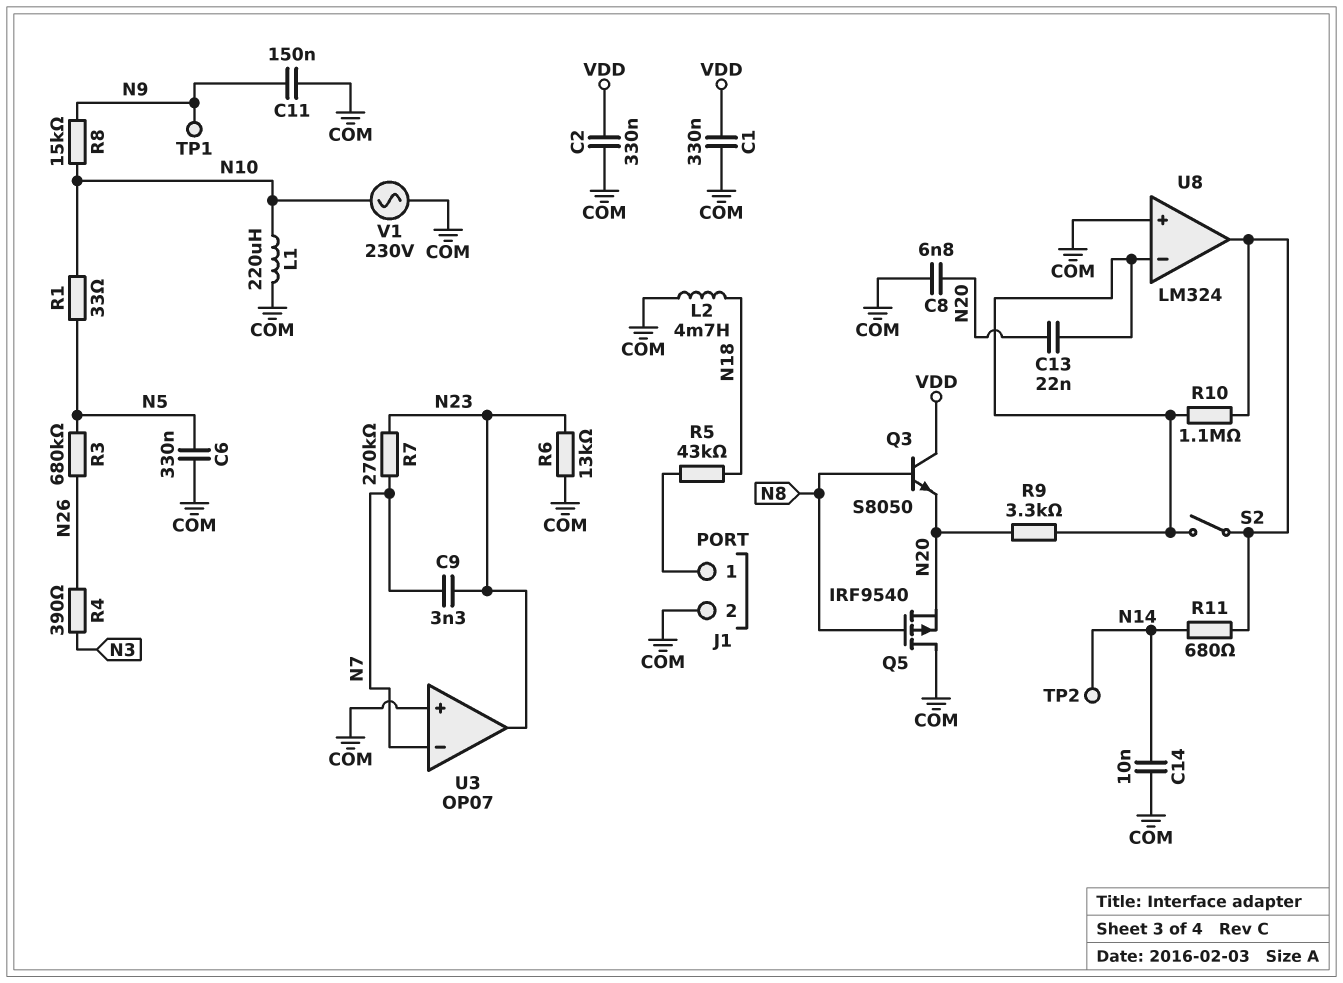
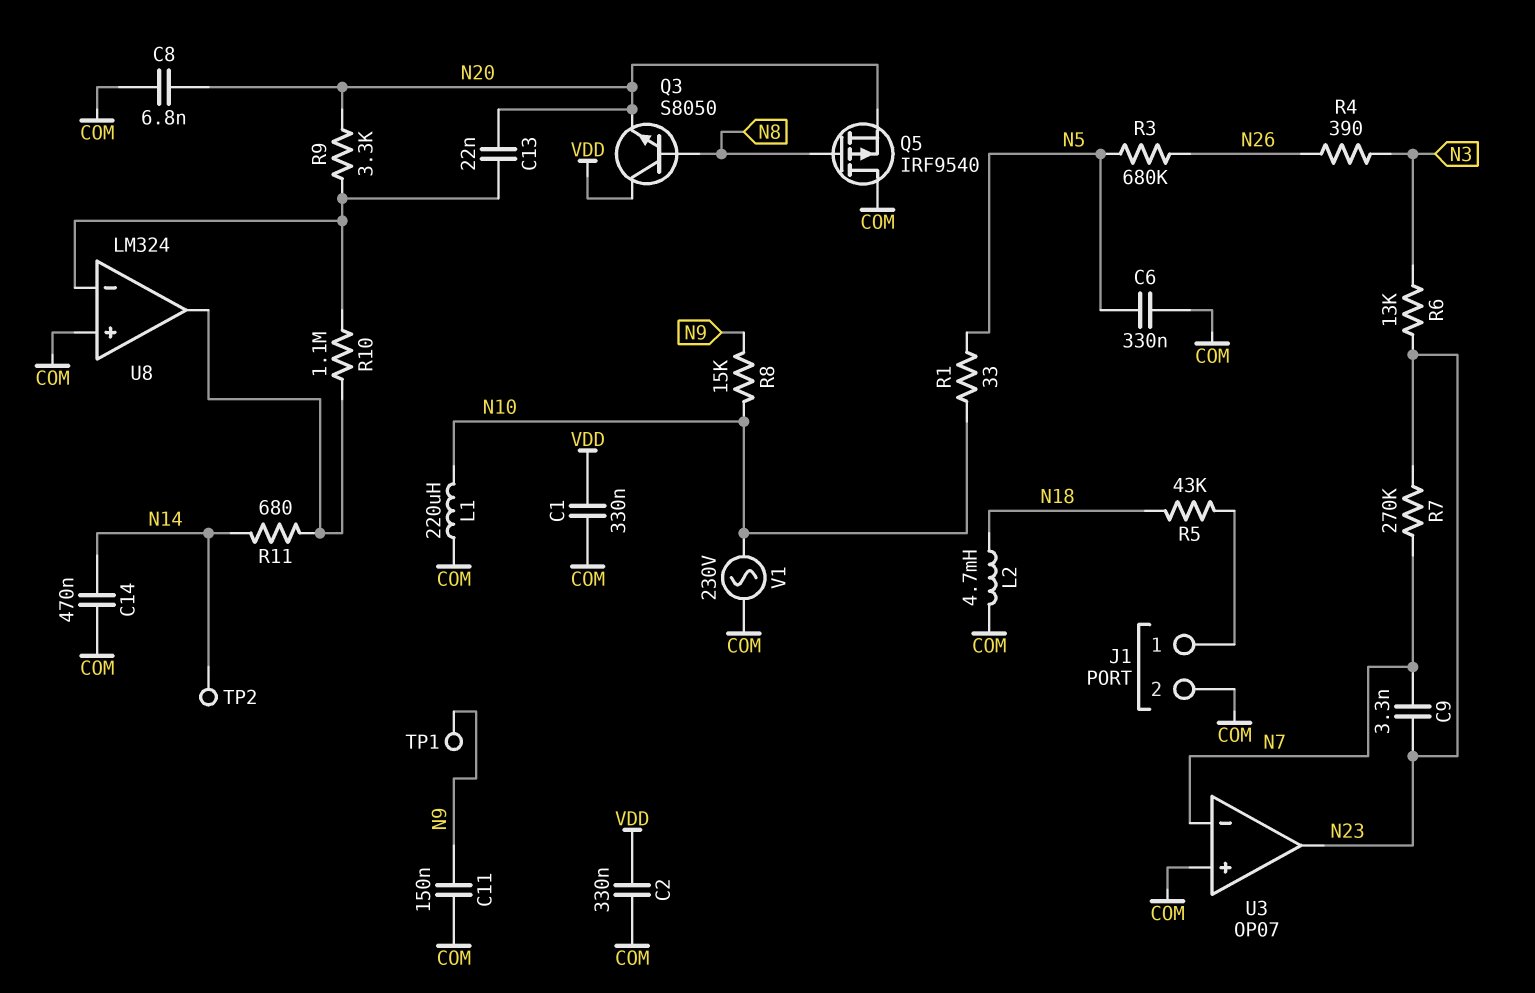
C14: 10nF (COM, N14) -> 470nF (COM, N14)
R6: 13k (COM, N23) -> 13k (N3, N23)
S2: switch (U8/in-, U8/out) -> none

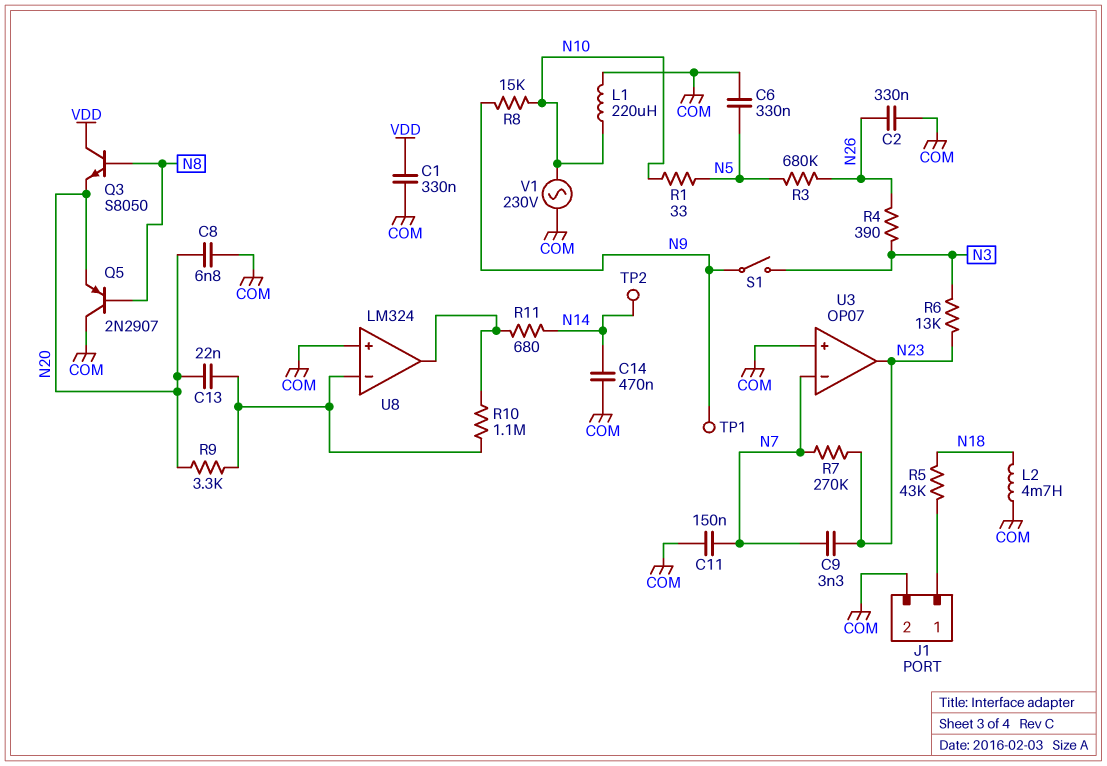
C2: 330nF (COM, VDD) -> 330nF (COM, N26)
C11: 150nF (COM, N9) -> 150nF (COM, N7)
Q5: PMOS IRF9540 (G N8, D COM, S N20) -> PNP 2N2907 (B N8, C COM, E N20)
S1: none -> switch (N3, N9)

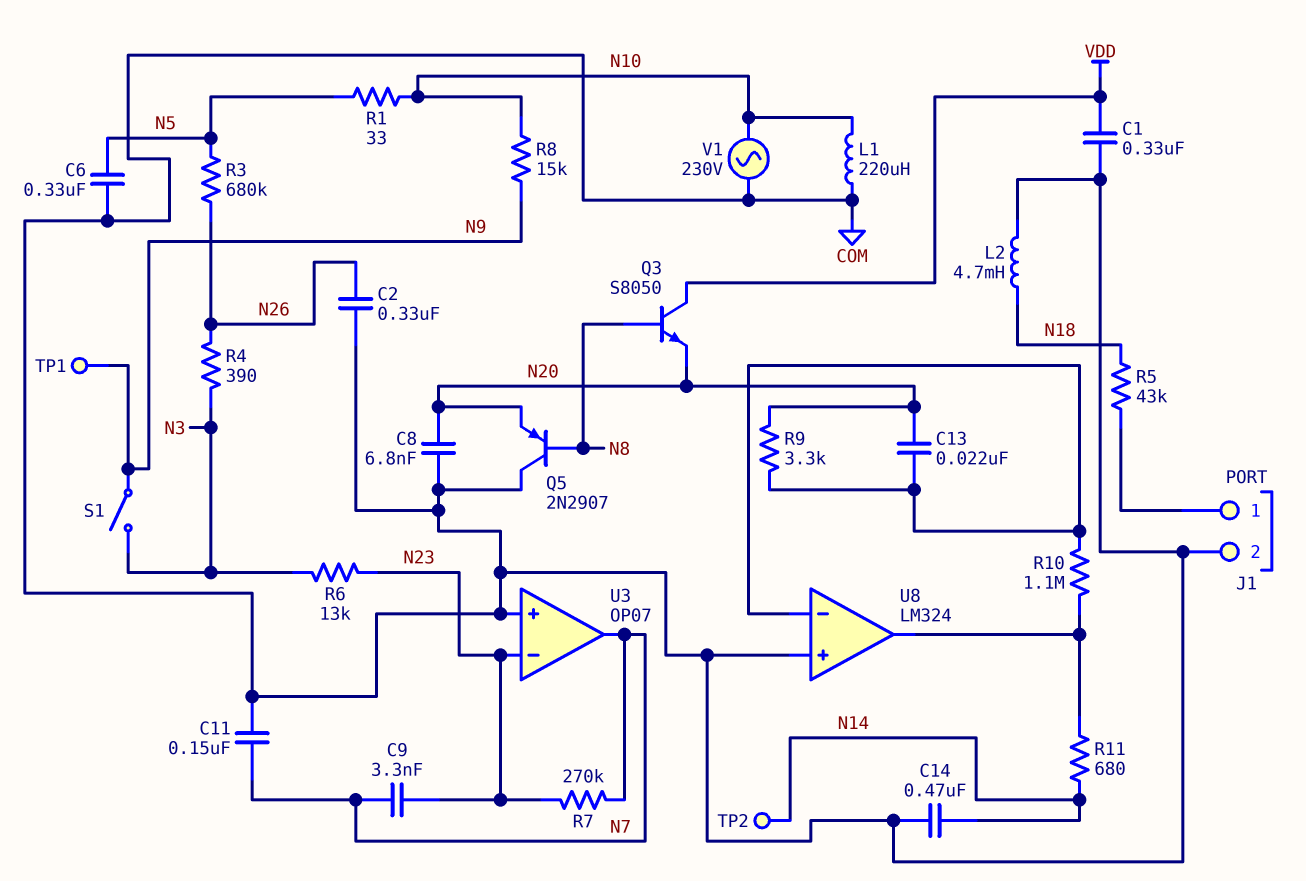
U3 pin in-: N7 -> N23
U3 pin out: N23 -> N7

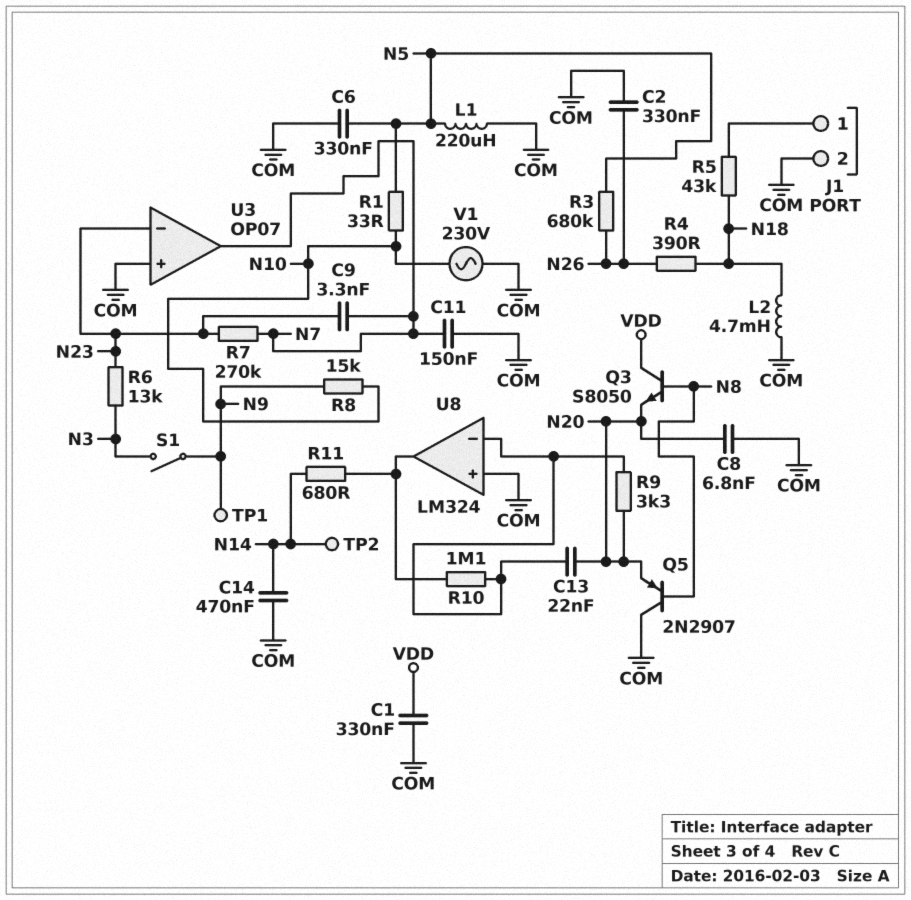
L1: 220uH (COM, N10) -> 220uH (COM, N5)
R4: 390 (N3, N26) -> 390 (N18, N26)

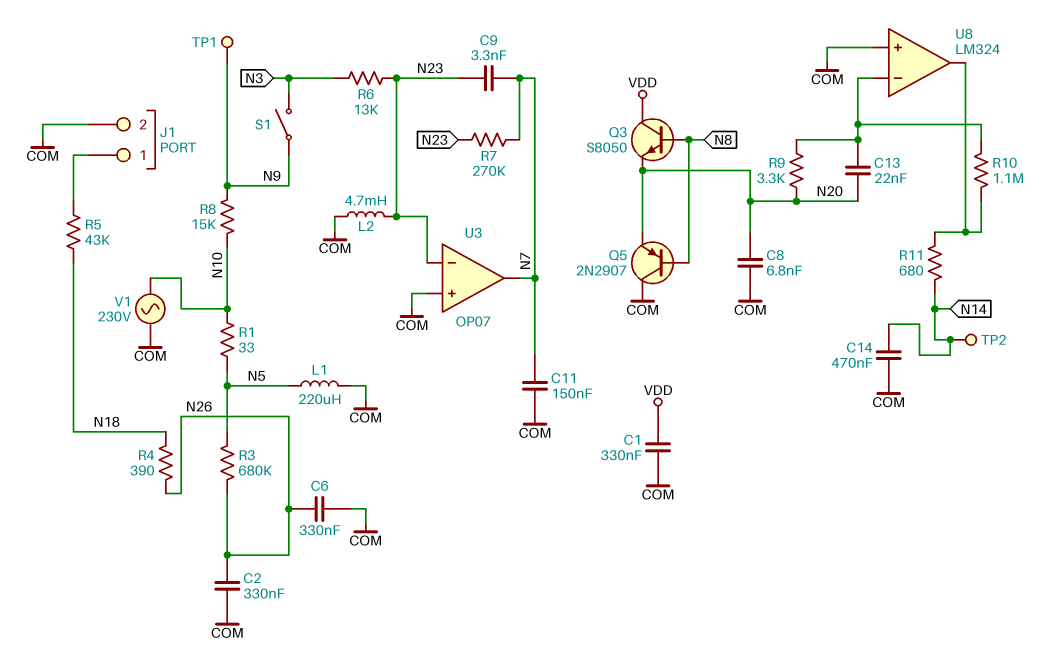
C6: 330nF (COM, N5) -> 330nF (COM, N26)
L2: 4.7mH (COM, N18) -> 4.7mH (COM, N23)

